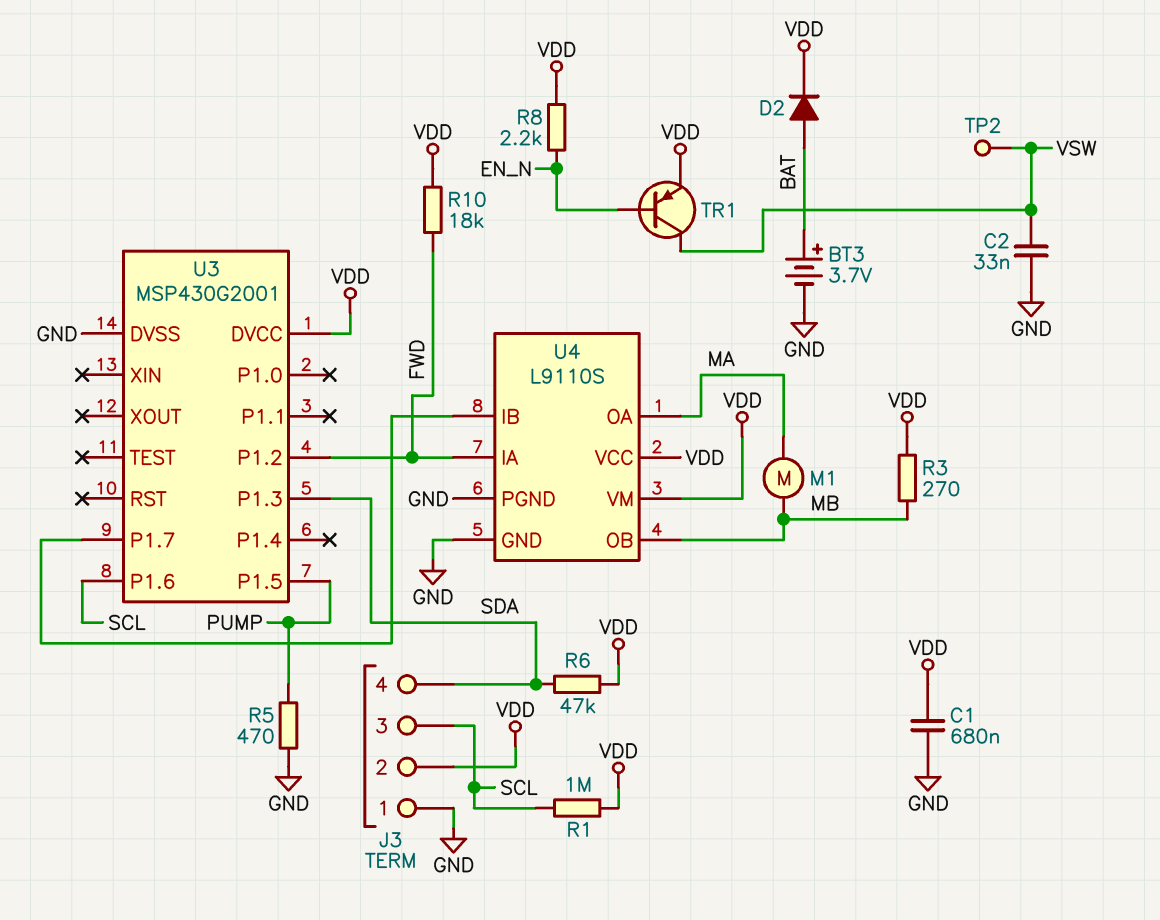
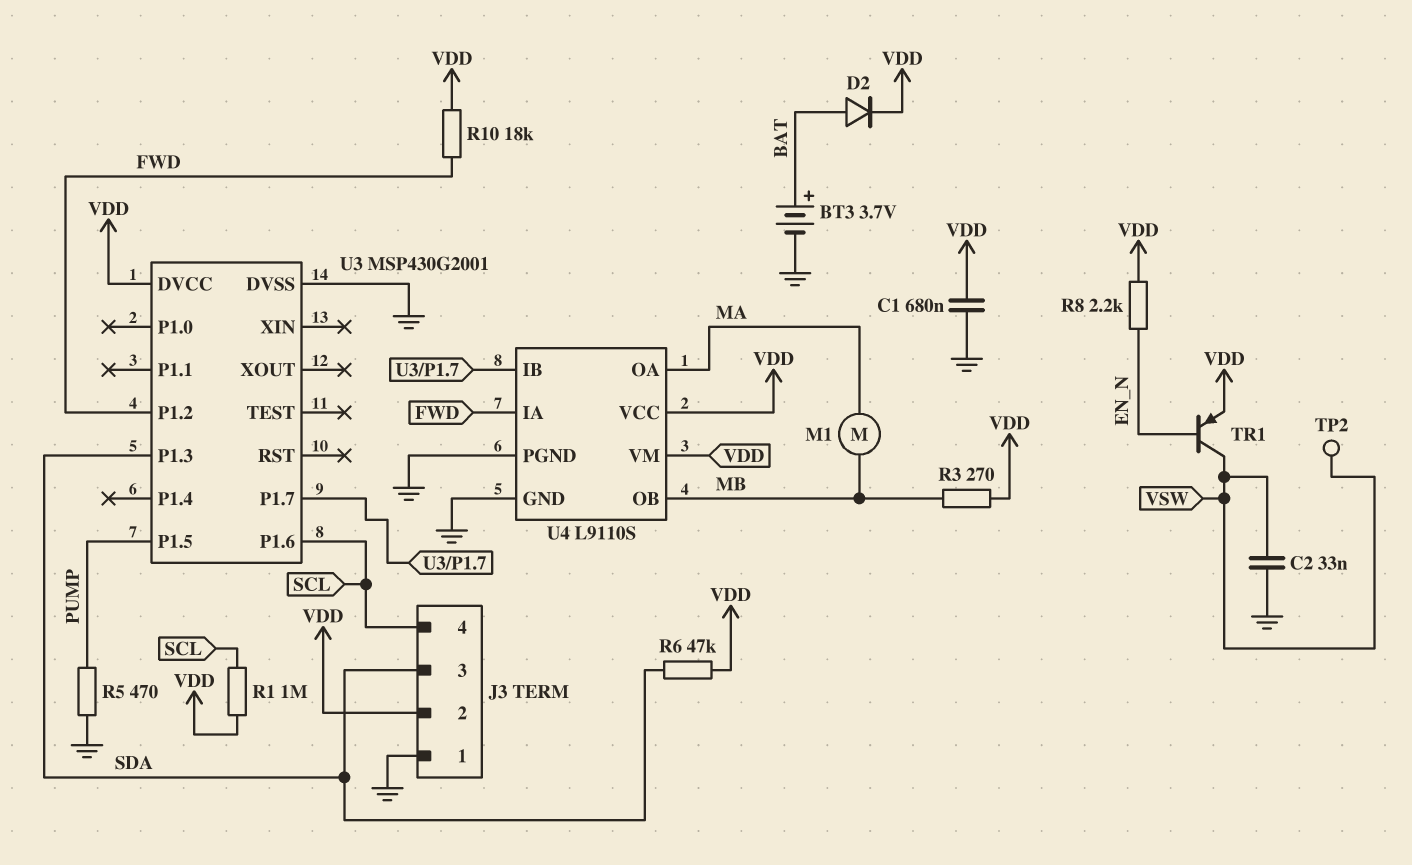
J3 pin 3: SCL -> SDA
J3 pin 4: SDA -> SCL

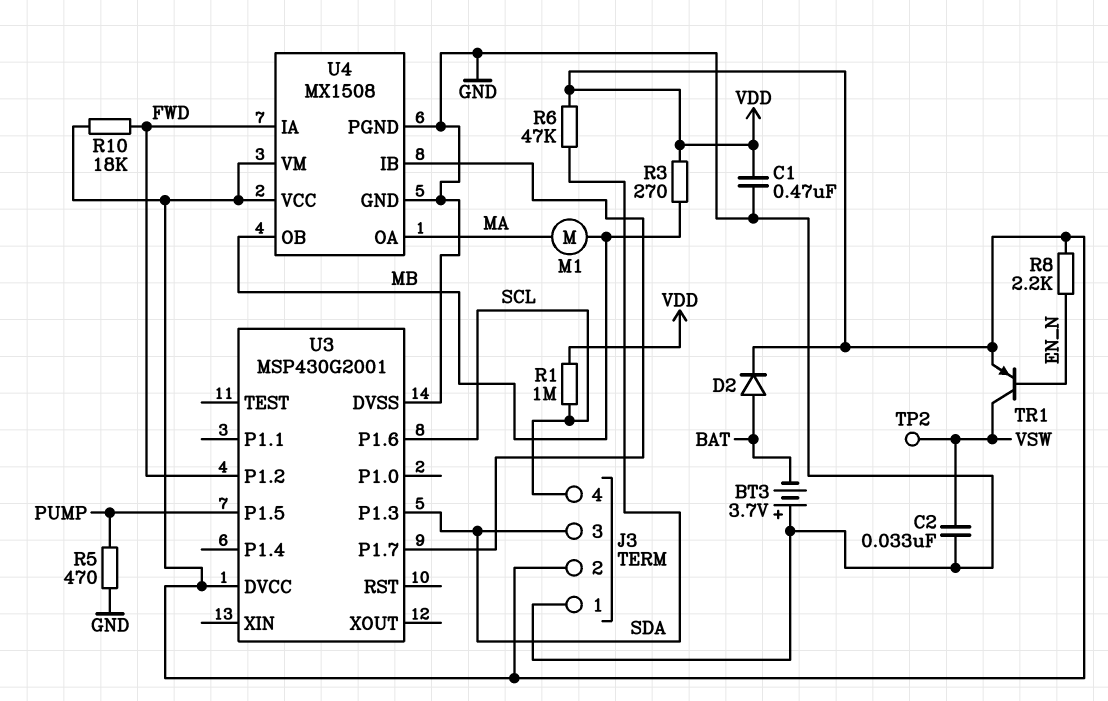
BT3: 3.7V (plus BAT, minus GND) -> 3.7V (plus GND, minus BAT)
C1: 680nF (GND, VDD) -> 470nF (GND, VDD)
U4: L9110S -> MX1508

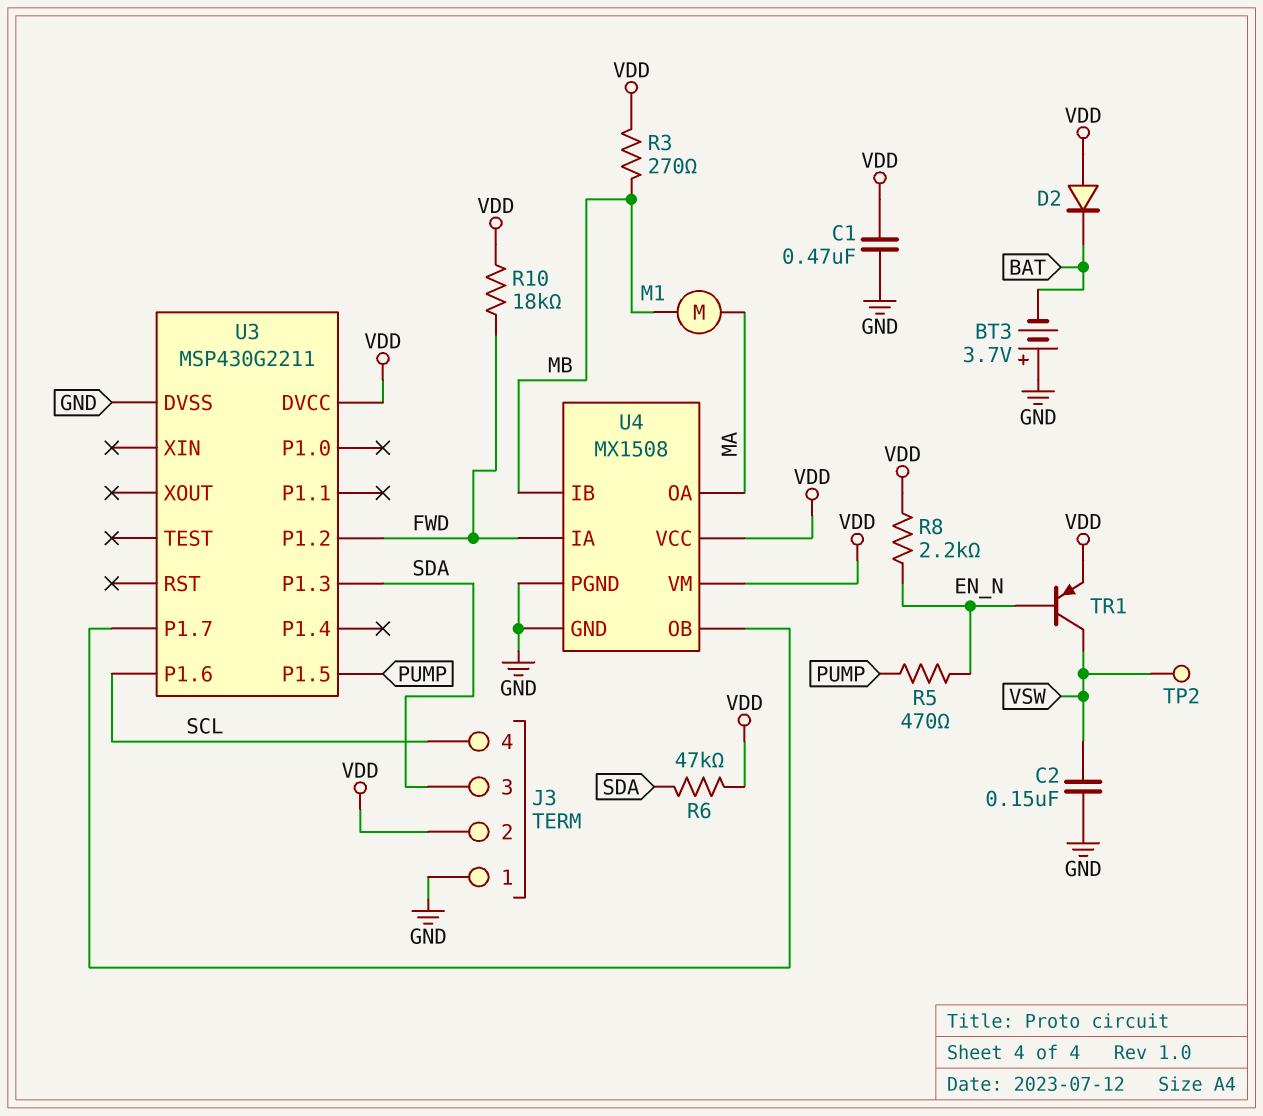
C2: 33nF (GND, VSW) -> 150nF (GND, VSW)
D2: diode (A BAT, K VDD) -> diode (A VDD, K BAT)
R1: 1M (SCL, VDD) -> none
R5: 470 (GND, PUMP) -> 470 (EN_N, PUMP)
U3: MSP430G2001 -> MSP430G2211
U4 pin IB: U3/P1.7 -> MB
U4 pin OB: MB -> U3/P1.7

